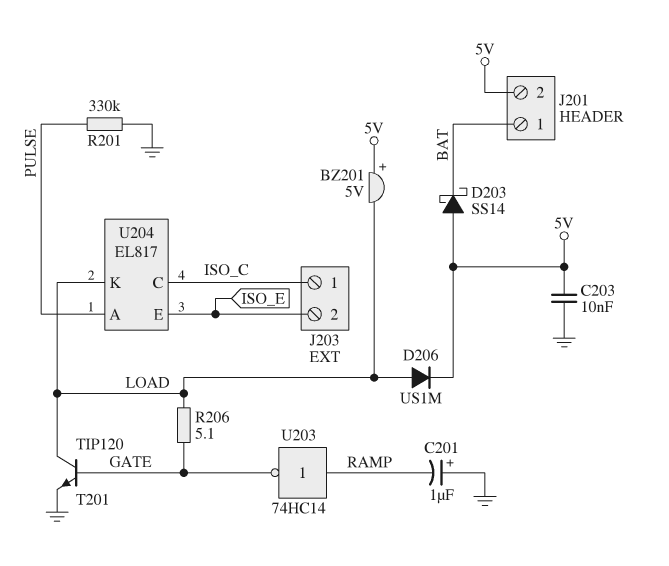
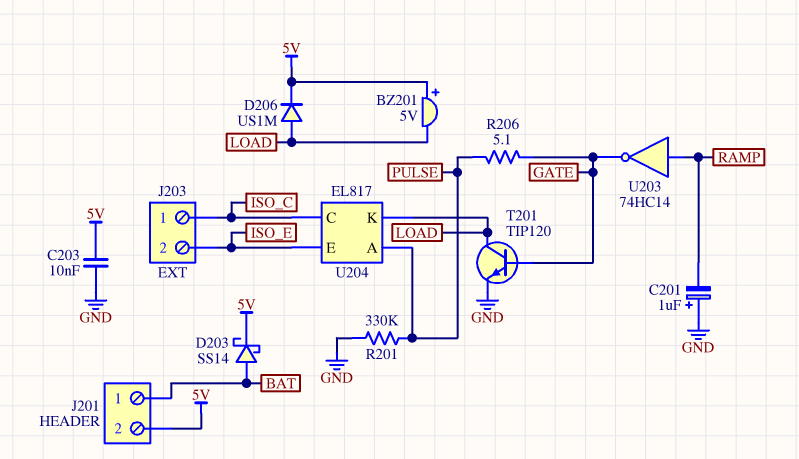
D203: schottky SS14 (A 5V, K BAT) -> schottky SS14 (A BAT, K 5V)
R206: 5.1 (GATE, LOAD) -> 5.1 (GATE, PULSE)

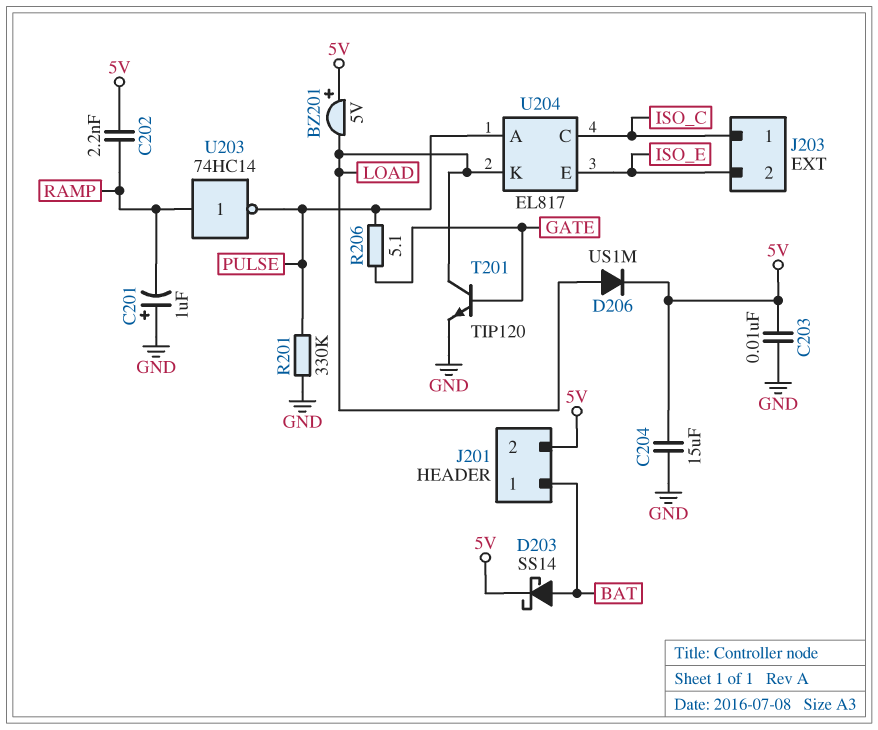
C202: none -> 2.2nF (5V, RAMP)
C204: none -> 15uF (5V, GND)
U203: NOT 74HC14 (in RAMP, out GATE) -> NOT 74HC14 (in RAMP, out PULSE)

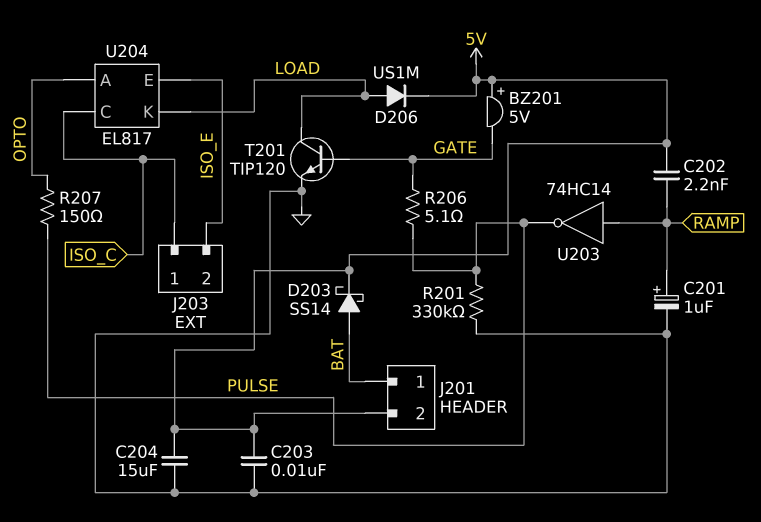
BZ201: buzzer 5V (plus 5V, minus LOAD) -> buzzer 5V (plus 5V, minus GATE)
C201: 1uF (plus GND, minus RAMP) -> 1uF (plus RAMP, minus GND)
R207: none -> 150 (OPTO, PULSE)
U204 pin A: PULSE -> OPTO

